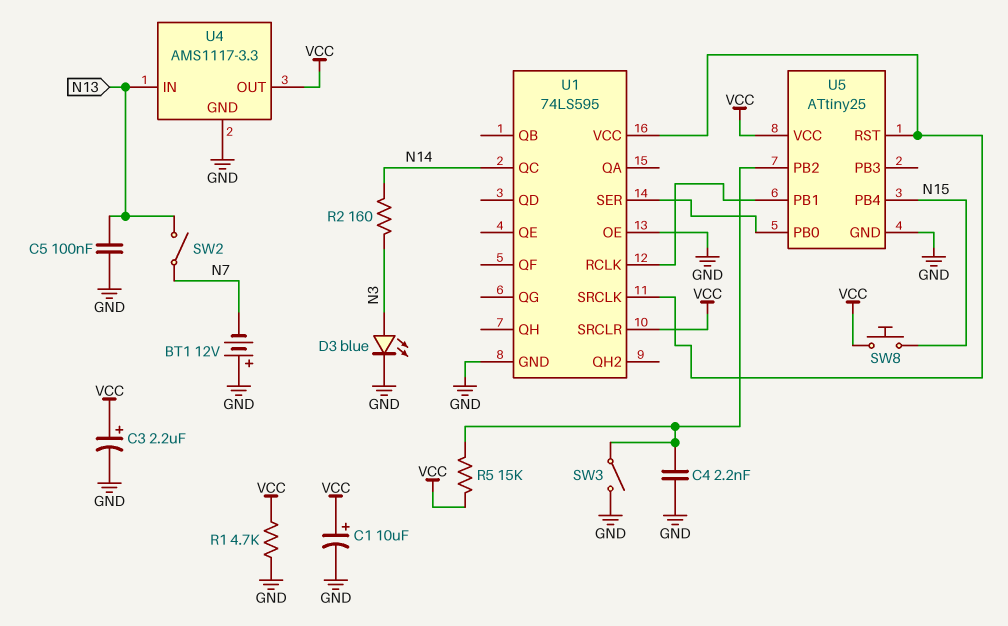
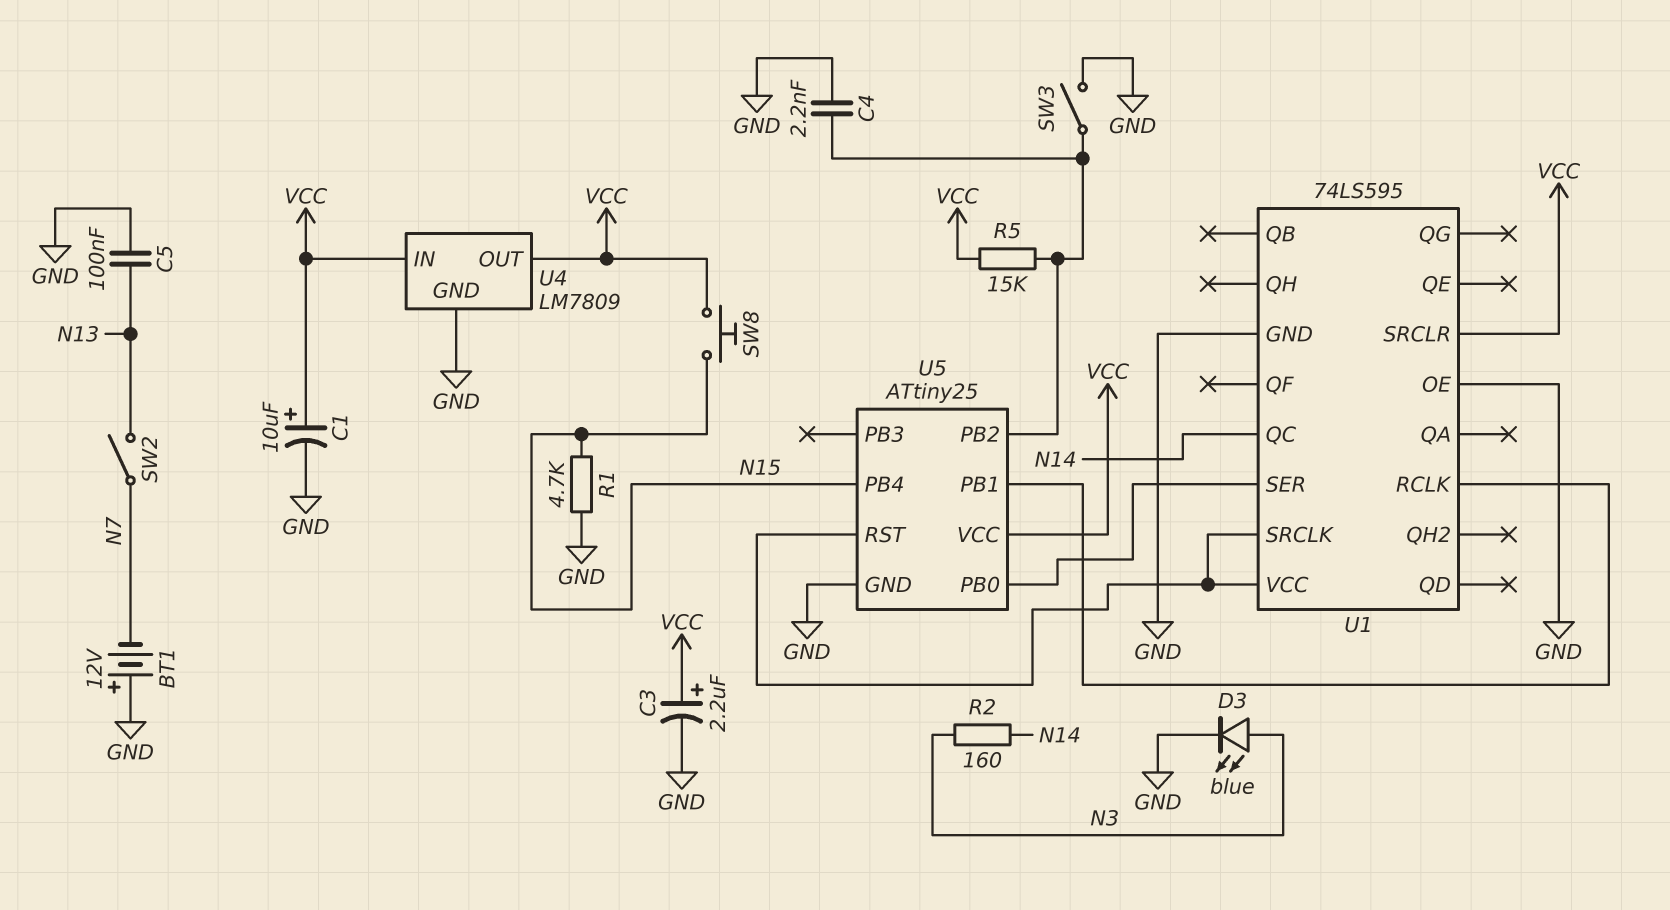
R1: 4.7k (GND, VCC) -> 4.7k (GND, N15)
U4: AMS1117-3.3 -> LM7809
U4 pin IN: N13 -> VCC

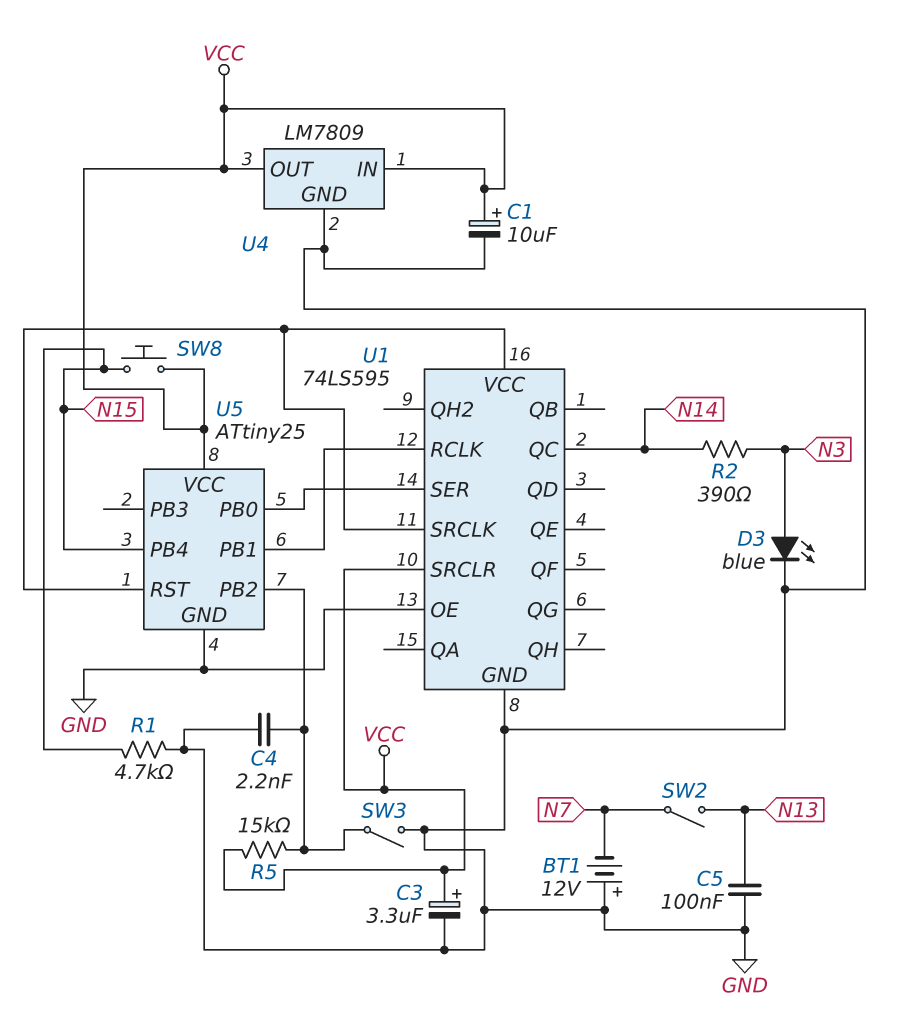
C3: 2.2uF (plus VCC, minus GND) -> 3.3uF (plus VCC, minus GND)
R2: 160 (N3, N14) -> 390 (N3, N14)

